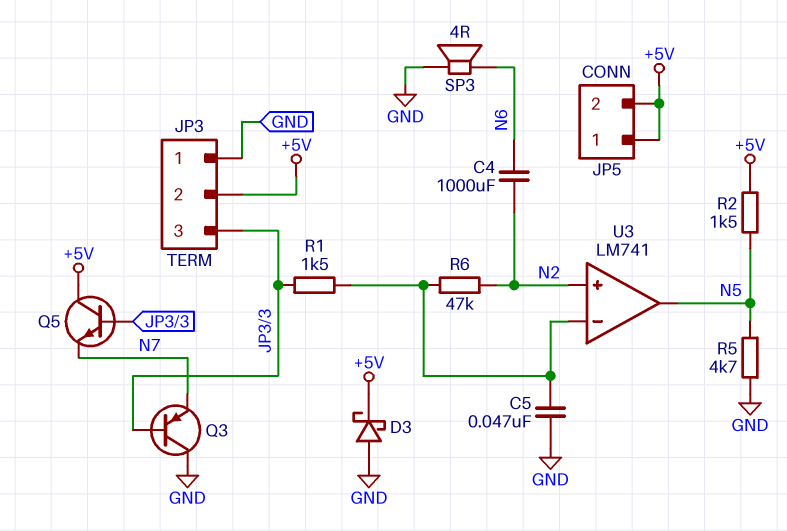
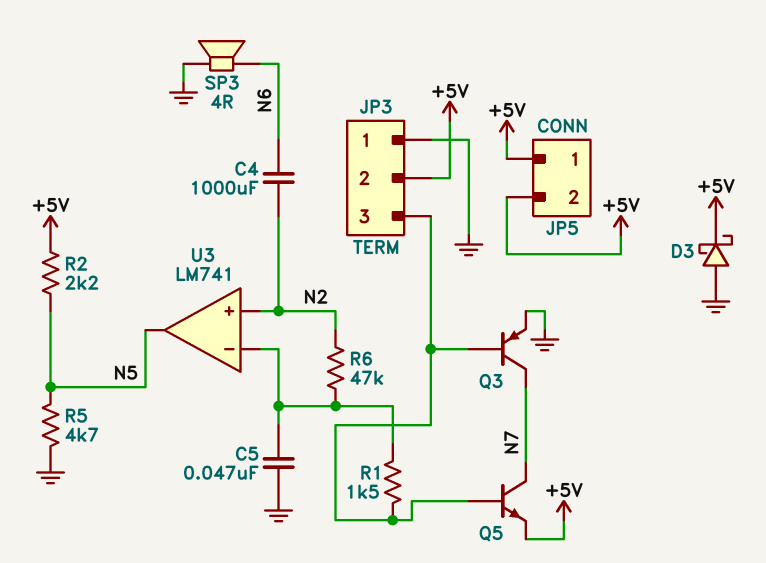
Q3: PNP (B JP3/3, C GND, E N7) -> PNP (B JP3/3, C N7, E GND)
Q5: NPN (B JP3/3, C +5V, E N7) -> NPN (B JP3/3, C N7, E +5V)
R2: 1.5k (+5V, N5) -> 2.2k (+5V, N5)

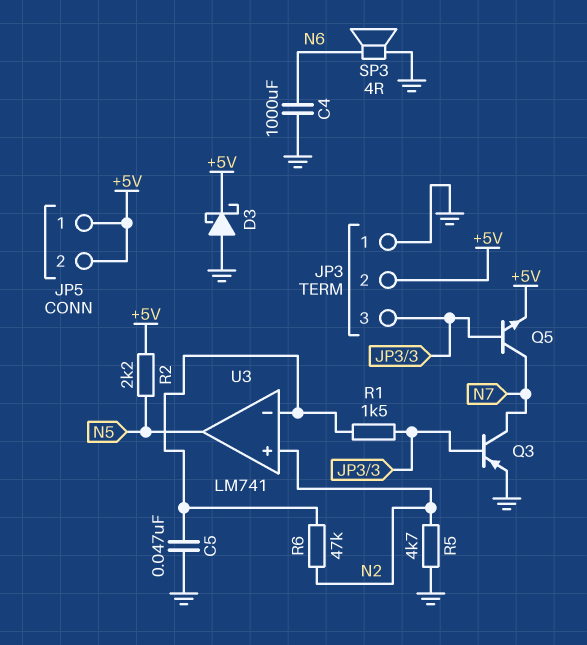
C4: 1000uF (N2, N6) -> 1000uF (GND, N6)
R5: 4.7k (GND, N5) -> 4.7k (GND, N2)

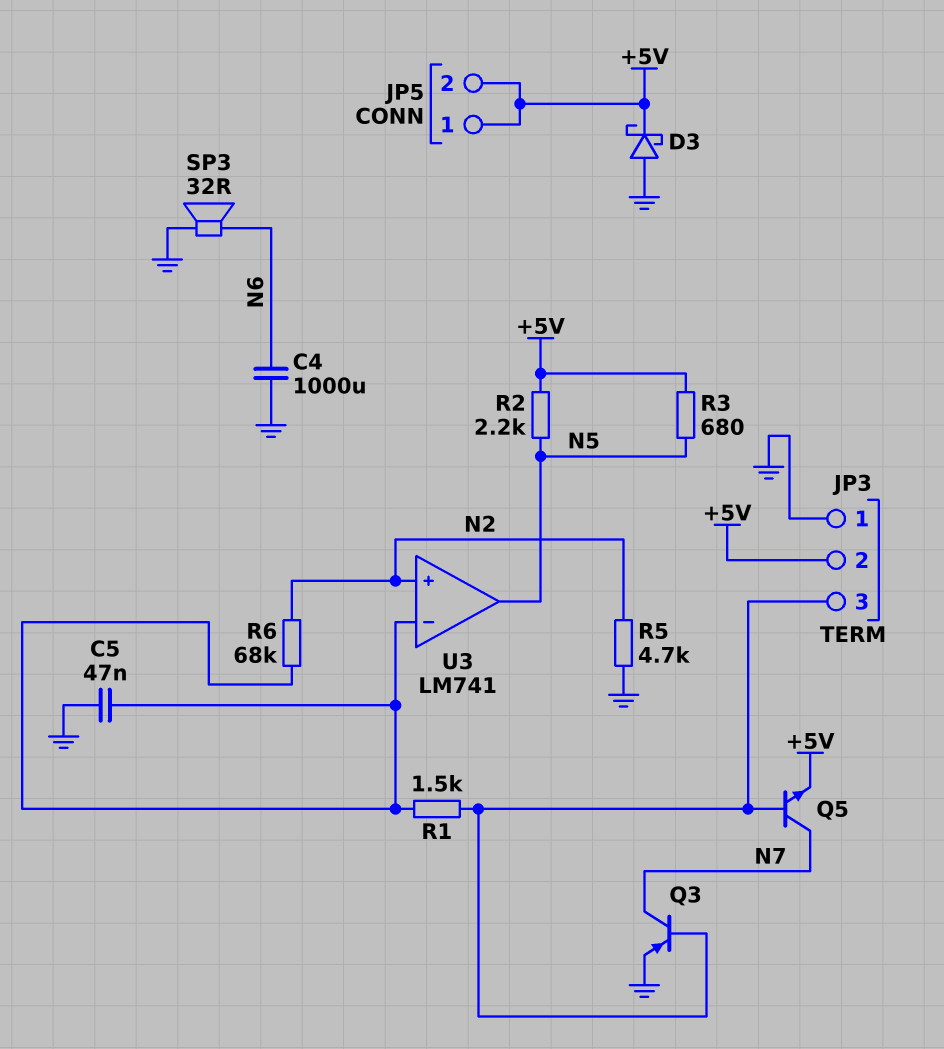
R3: none -> 680 (+5V, N5)
R6: 47k (N2, U3/in-) -> 68k (N2, U3/in-)
SP3: speaker 4R (GND, N6) -> speaker 32R (GND, N6)

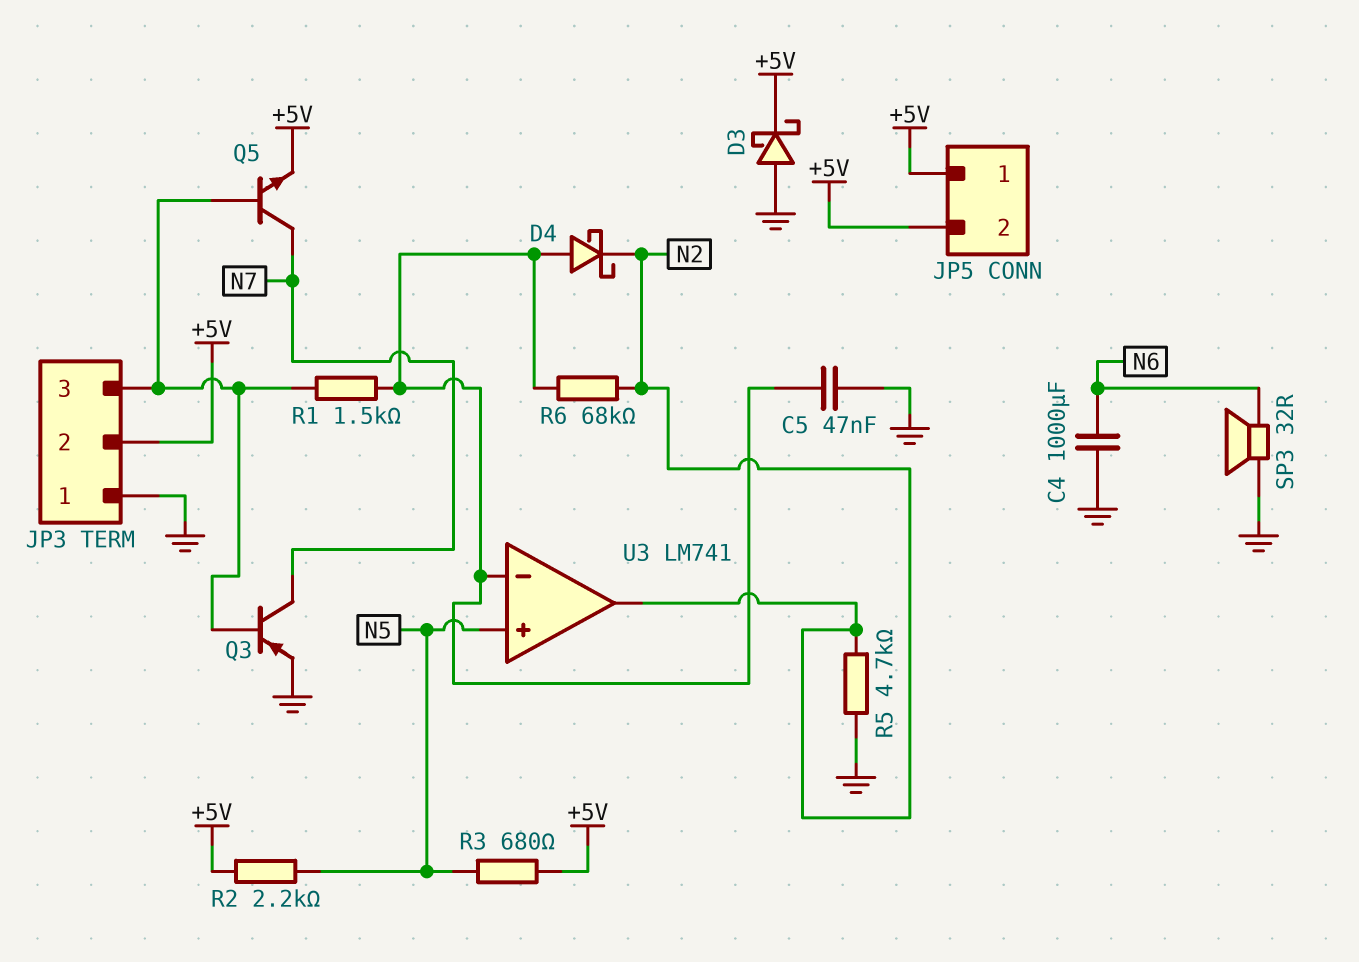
D4: none -> schottky (A U3/in-, K N2)
U3 pin in+: N2 -> N5
U3 pin out: N5 -> N2

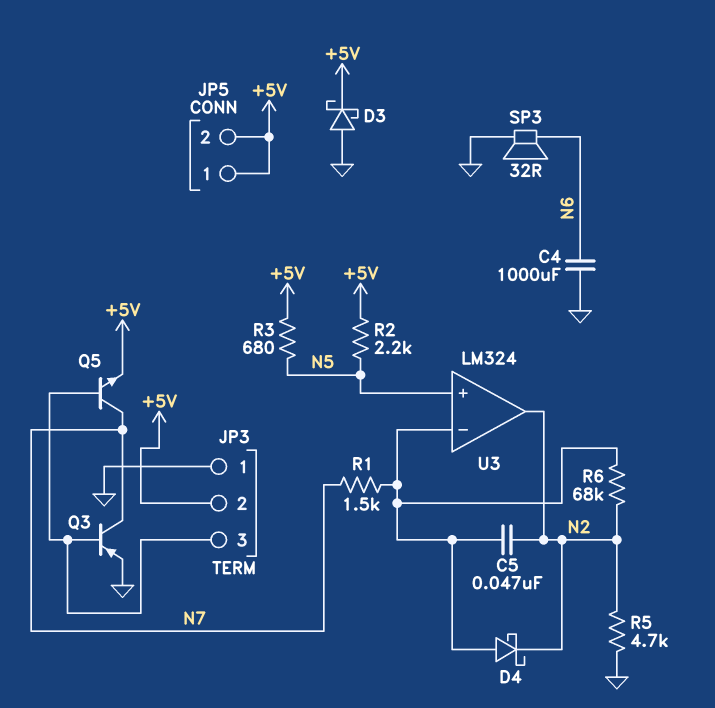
C5: 47nF (GND, U3/in-) -> 47nF (N2, U3/in-)
R1: 1.5k (JP3/3, U3/in-) -> 1.5k (N7, U3/in-)
U3: LM741 -> LM324

